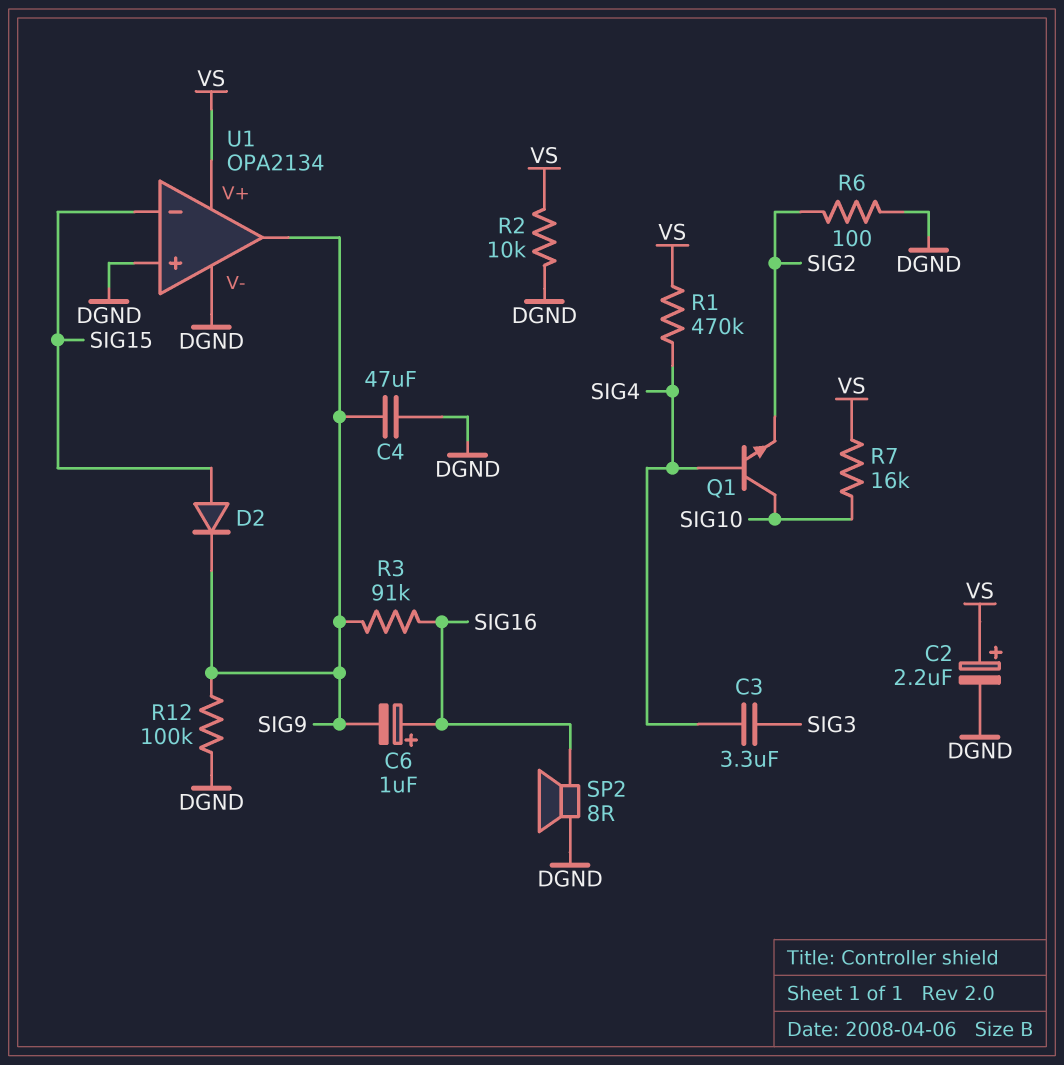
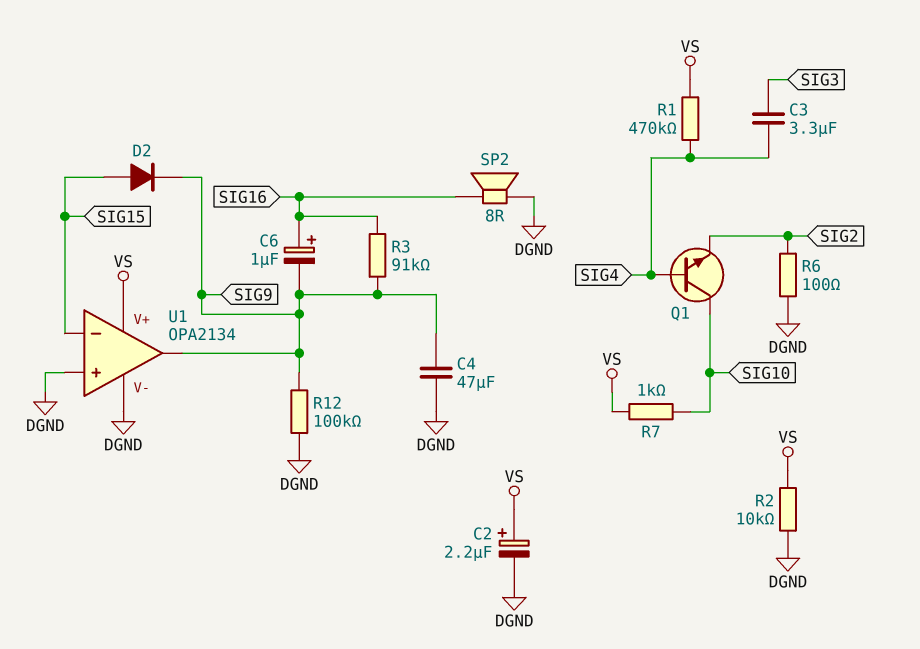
R7: 16k (SIG10, VS) -> 1k (SIG10, VS)

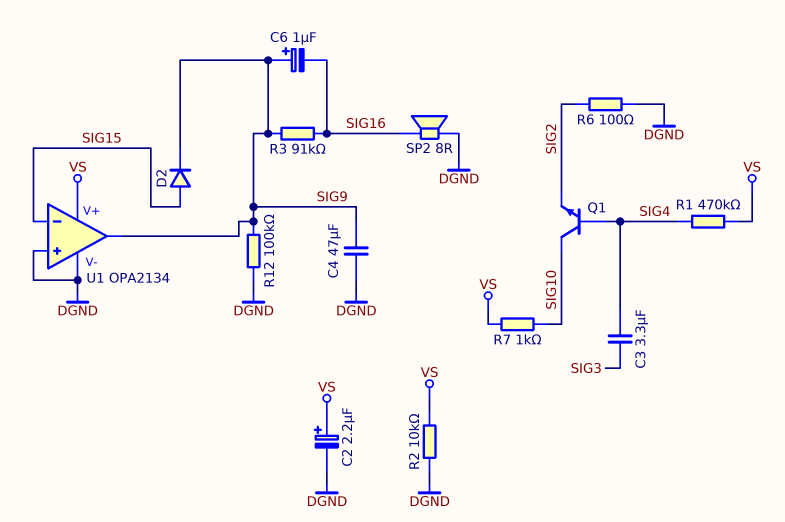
C6: 1uF (plus SIG16, minus SIG9) -> 1uF (plus SIG9, minus SIG16)

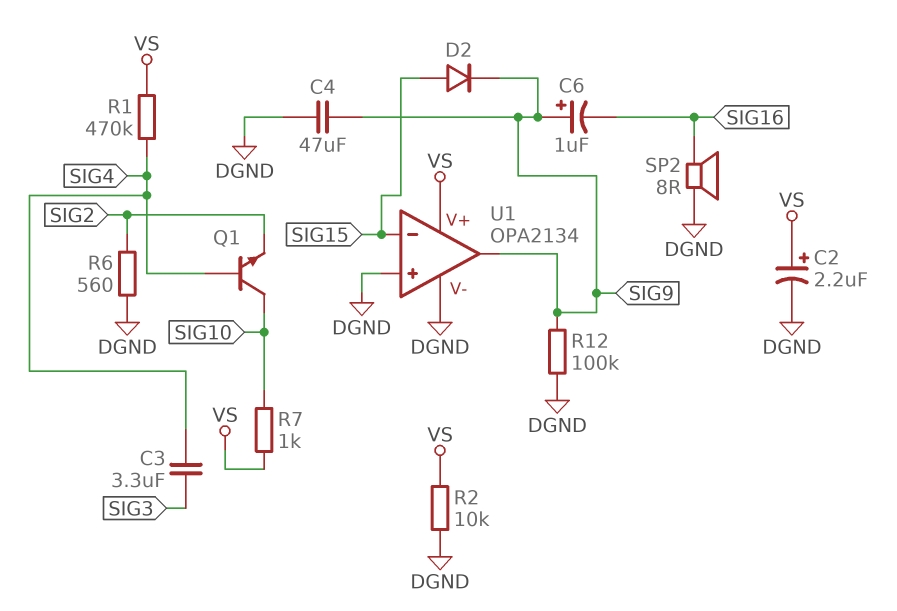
R3: 91k (SIG9, SIG16) -> none
R6: 100 (DGND, SIG2) -> 560 (DGND, SIG2)

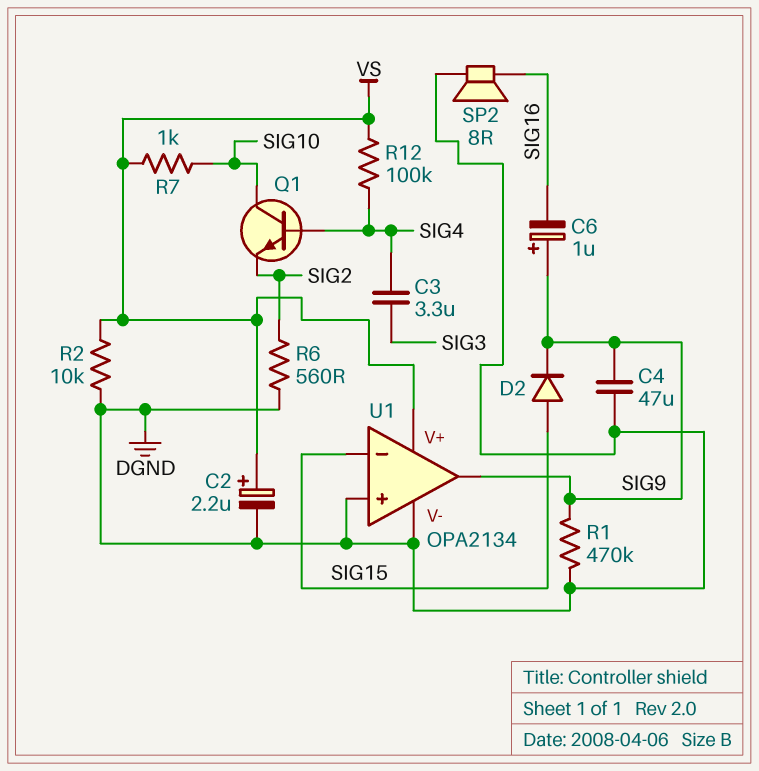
R1: 470k (SIG4, VS) -> 470k (DGND, SIG9)
R12: 100k (DGND, SIG9) -> 100k (SIG4, VS)

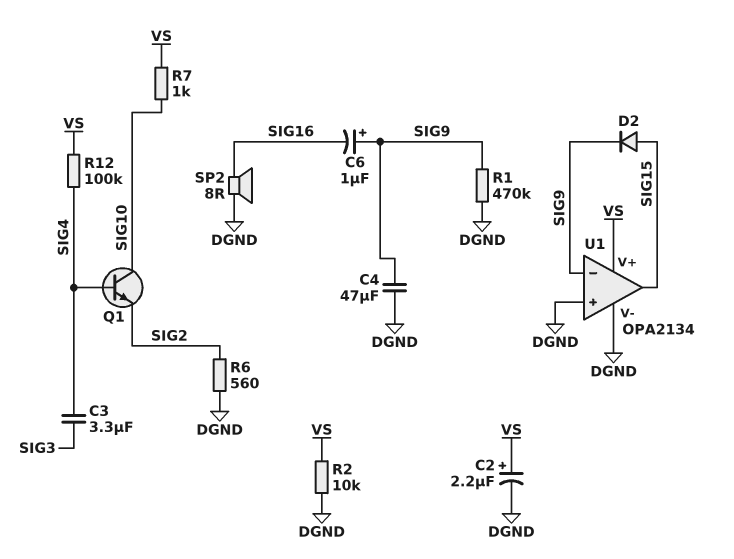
U1 pin in-: SIG15 -> SIG9
U1 pin out: SIG9 -> SIG15

